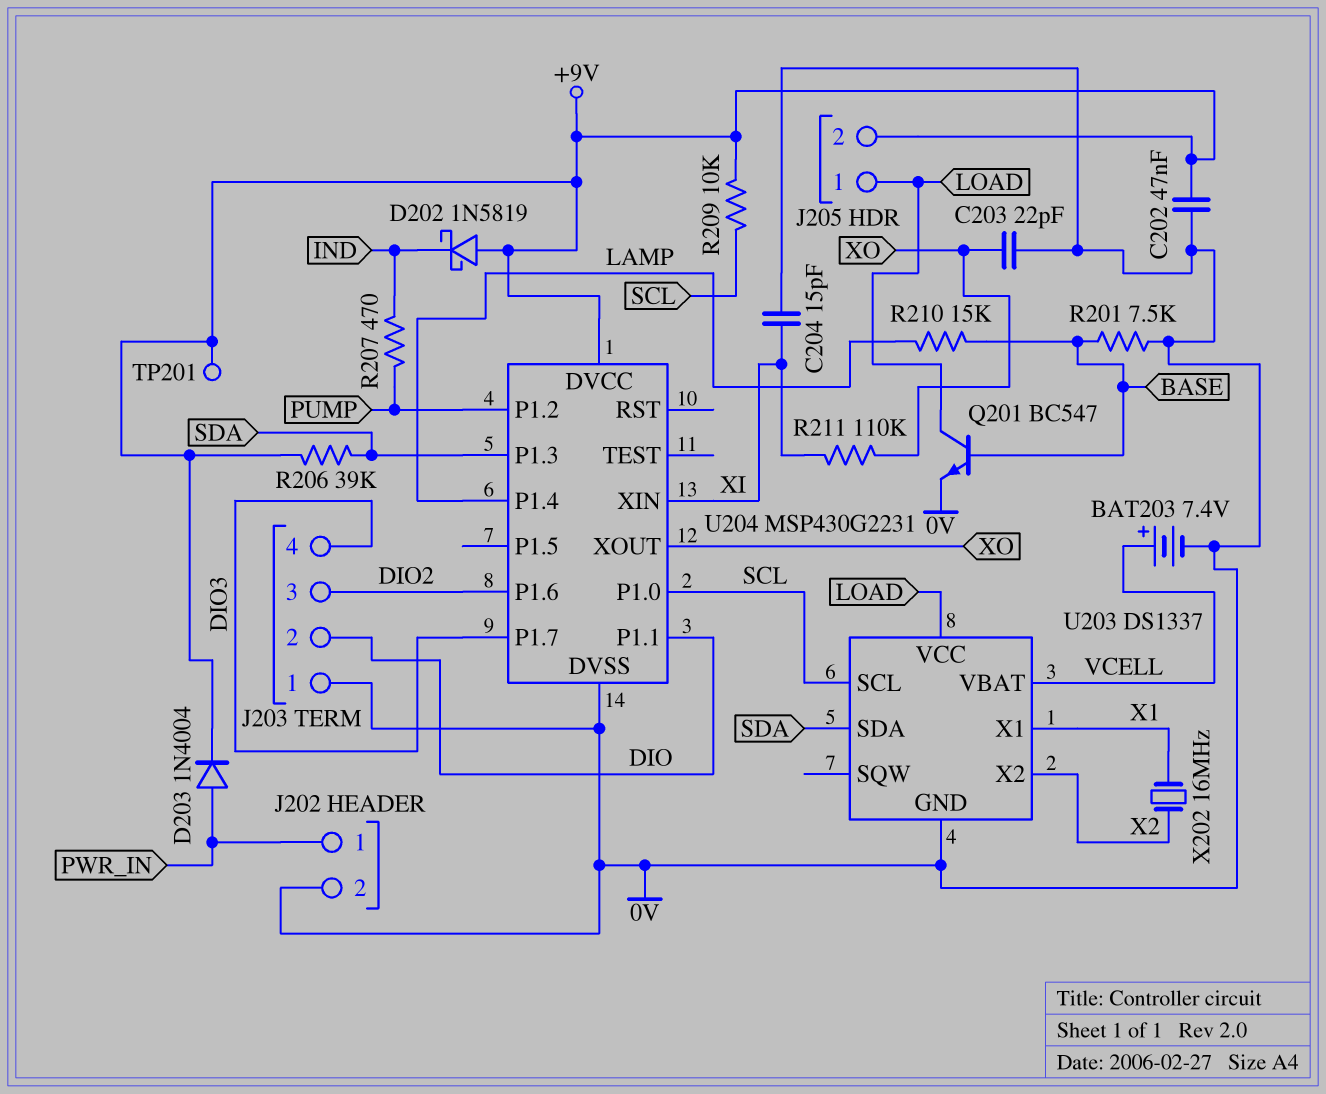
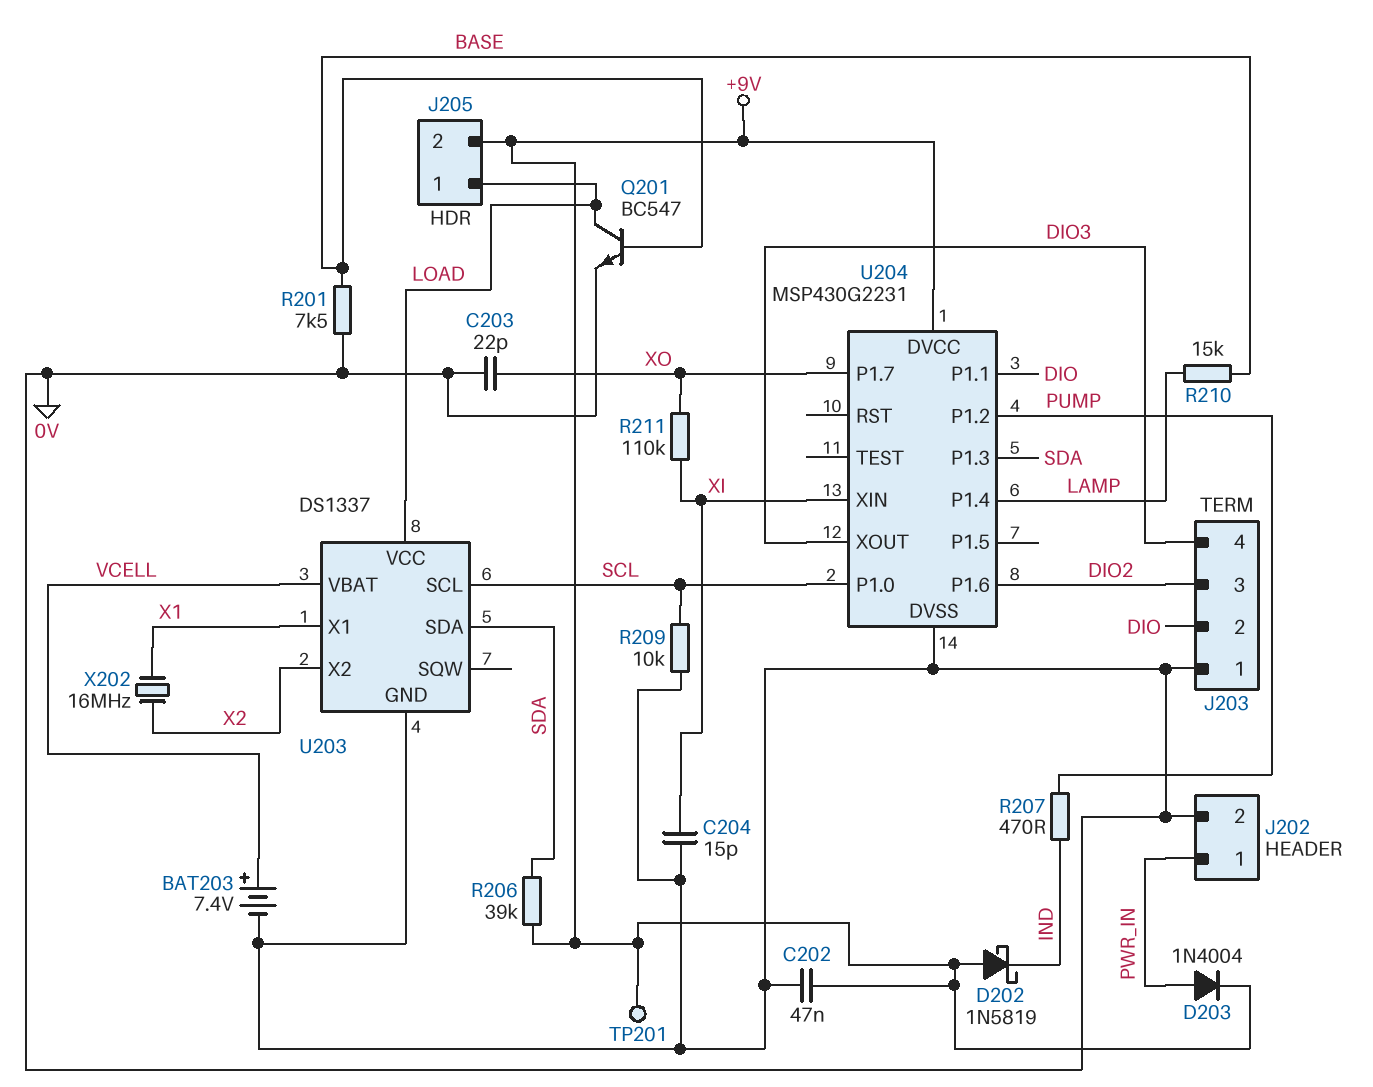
R209: 10k (+9V, SCL) -> 10k (0V, SCL)
U204 pin P1.7: DIO3 -> XO
U204 pin XOUT: XO -> DIO3

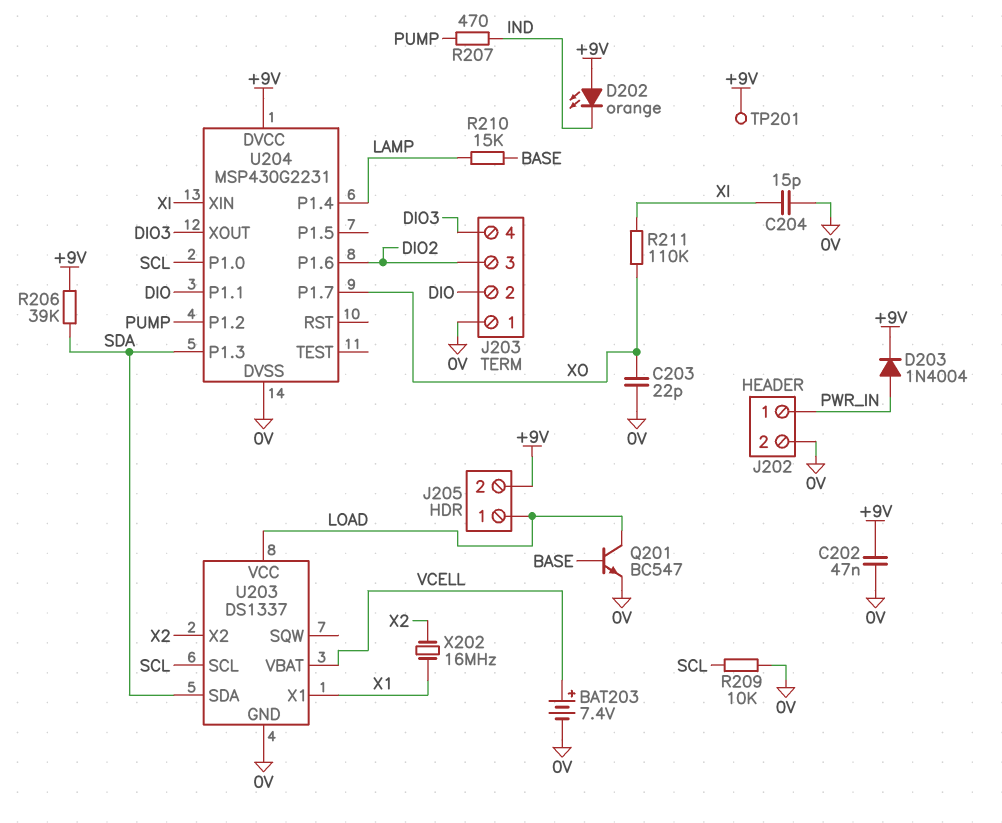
D202: schottky 1N5819 (A +9V, K IND) -> LED orange (A +9V, K IND)
R201: 7.5k (0V, BASE) -> none

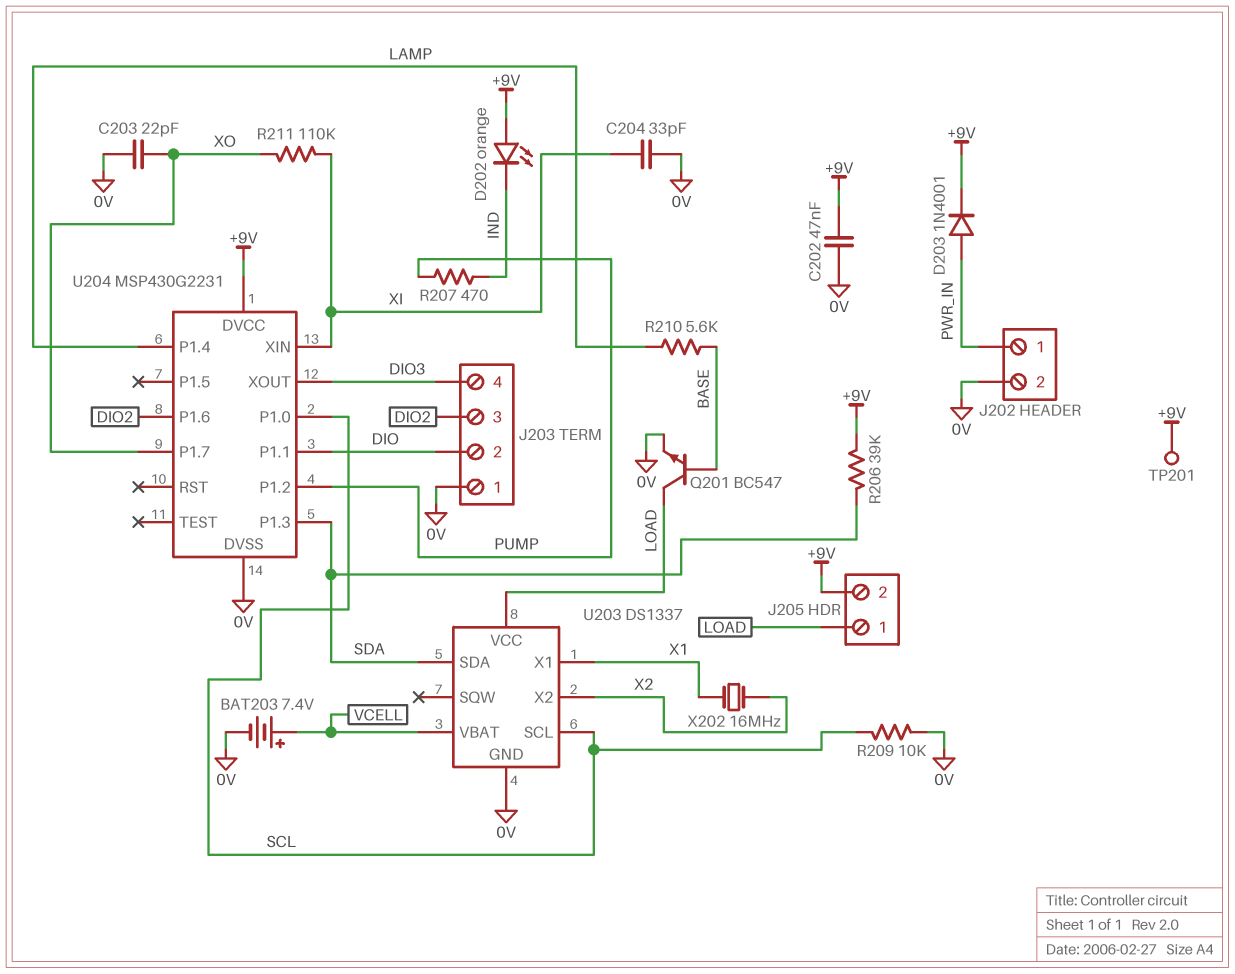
C204: 15pF (0V, XI) -> 33pF (0V, XI)
D203: diode 1N4004 (A PWR_IN, K +9V) -> diode 1N4001 (A PWR_IN, K +9V)
R210: 15k (BASE, LAMP) -> 5.6k (BASE, LAMP)

